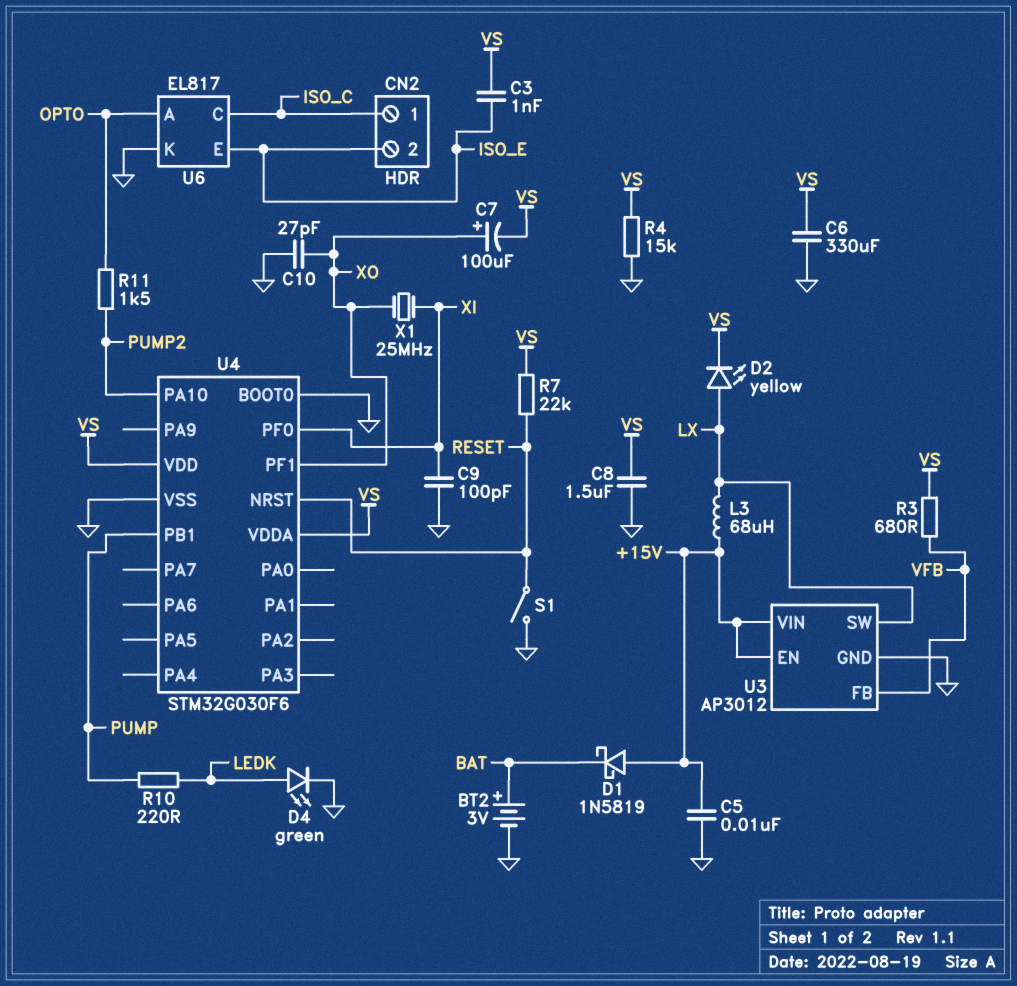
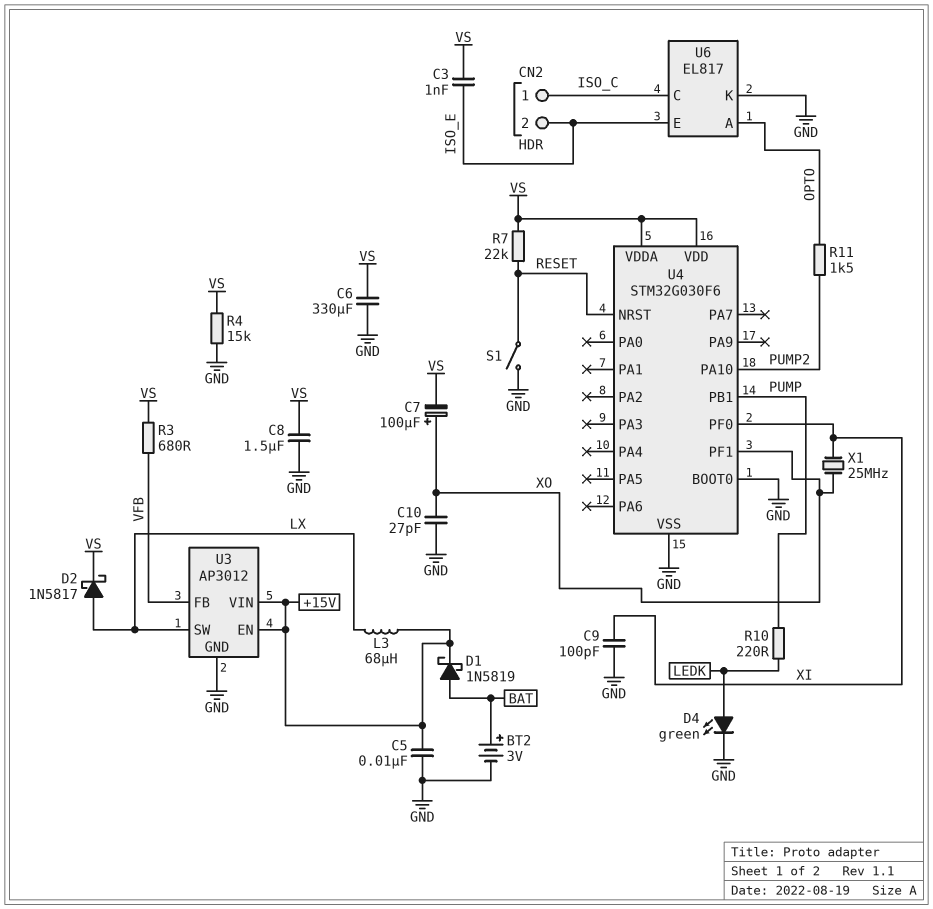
D1: schottky 1N5819 (A +15V, K BAT) -> schottky 1N5819 (A BAT, K +15V)
D2: LED yellow (A LX, K VS) -> schottky 1N5817 (A LX, K VS)

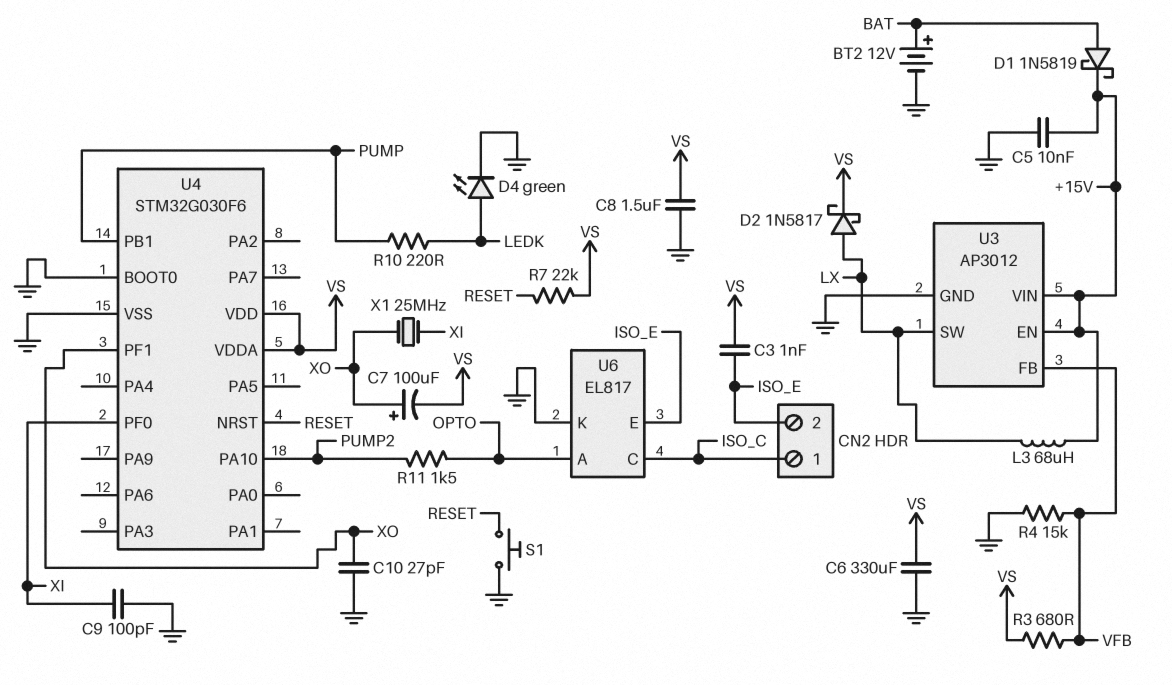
BT2: 3V (plus BAT, minus GND) -> 12V (plus BAT, minus GND)
R4: 15k (GND, VS) -> 15k (GND, VFB)
S1: switch (GND, RESET) -> button (GND, RESET)

